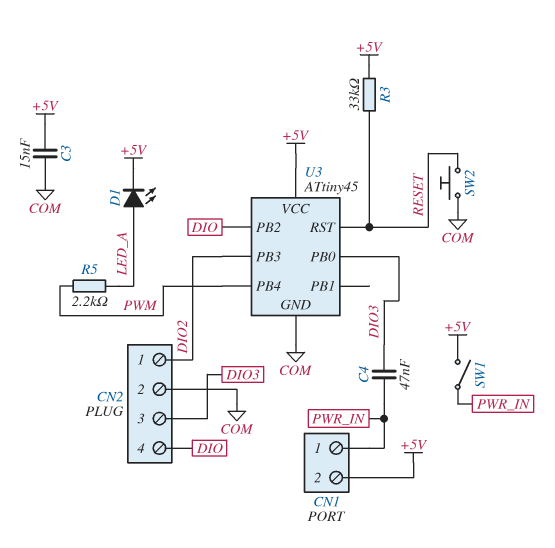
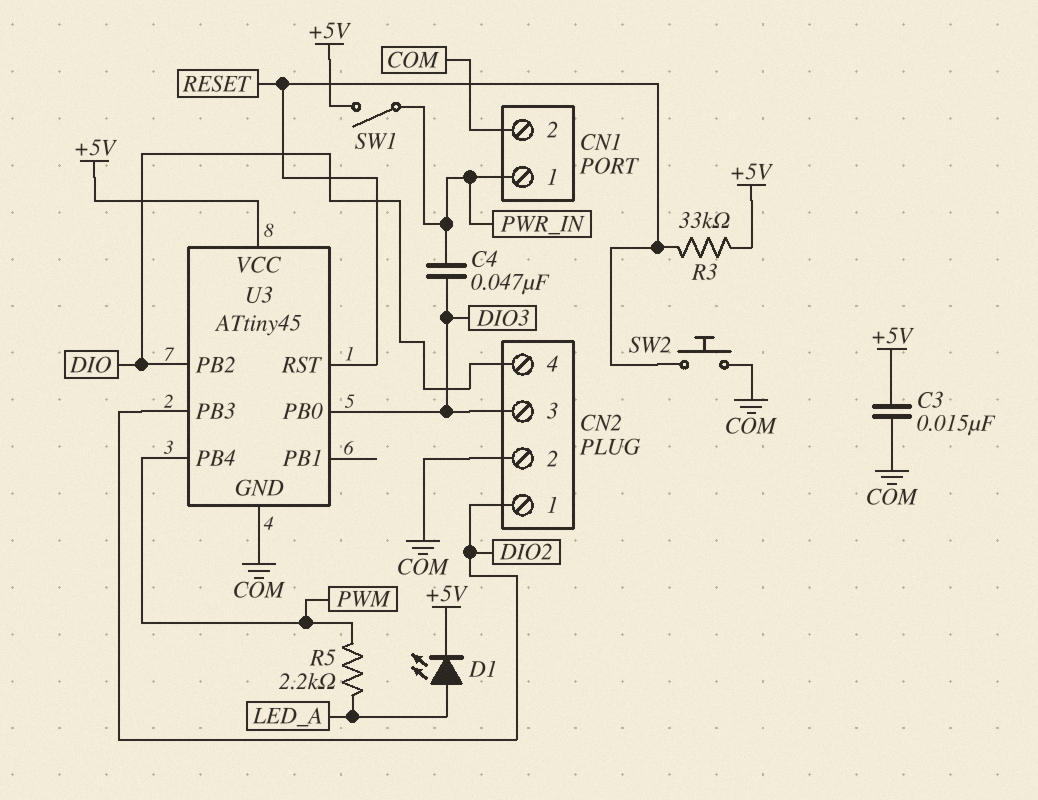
CN1 pin 2: +5V -> COM

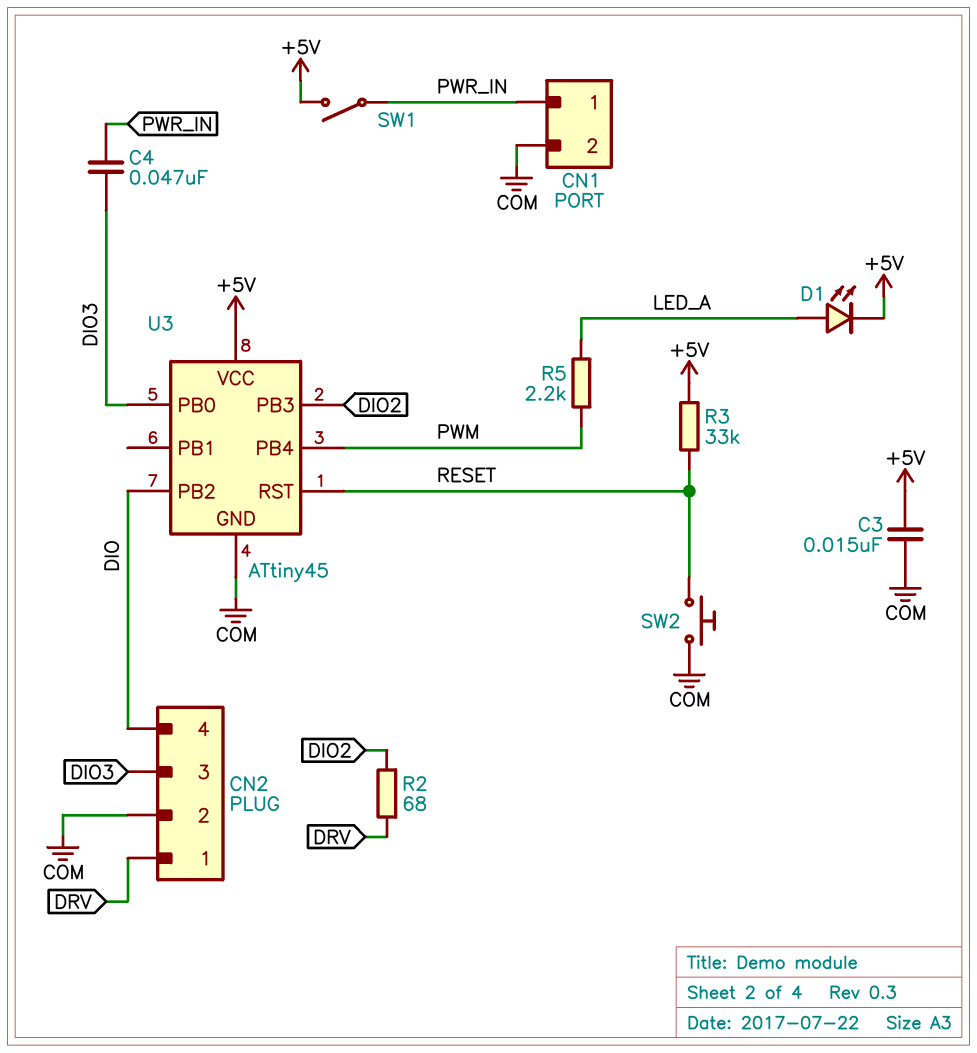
CN2 pin 1: DIO2 -> DRV
R2: none -> 68 (DIO2, DRV)

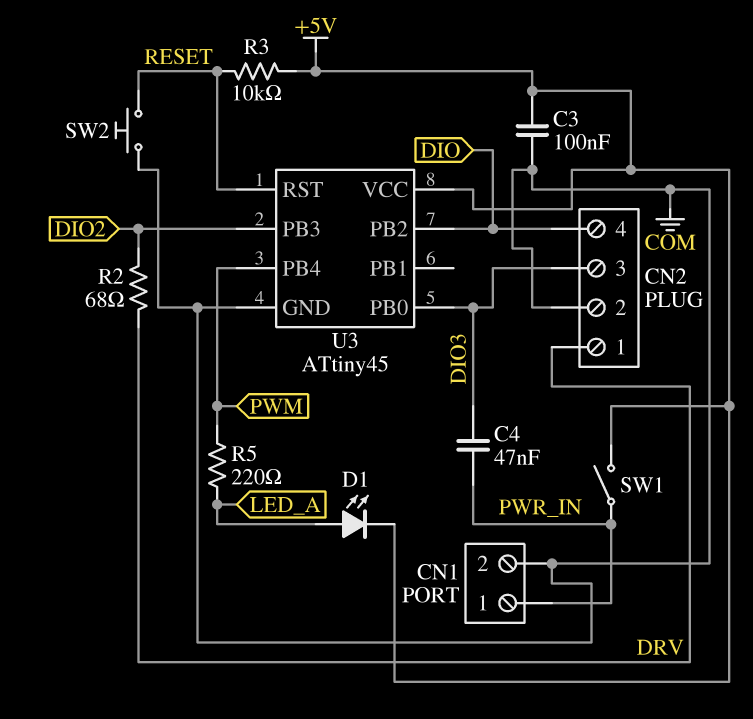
C3: 15nF (+5V, COM) -> 100nF (+5V, COM)
R3: 33k (+5V, RESET) -> 10k (+5V, RESET)
R5: 2.2k (LED_A, PWM) -> 220 (LED_A, PWM)

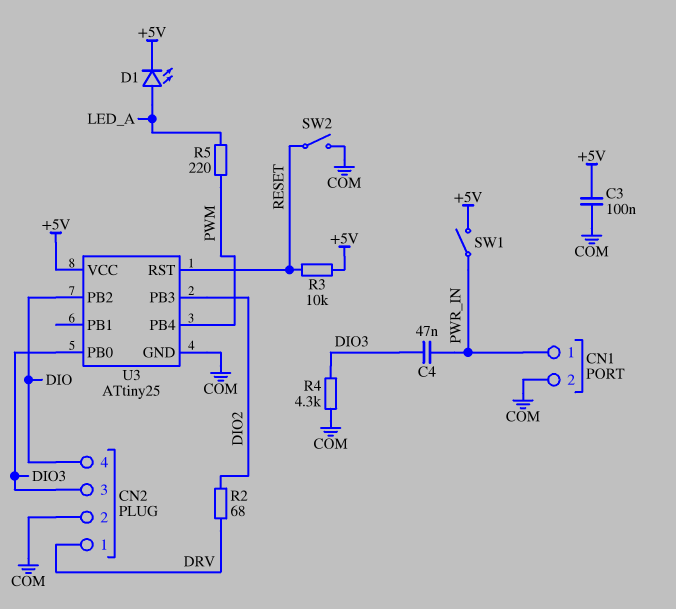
R4: none -> 4.3k (COM, DIO3)
SW2: button (COM, RESET) -> switch (COM, RESET)
U3: ATtiny45 -> ATtiny25

